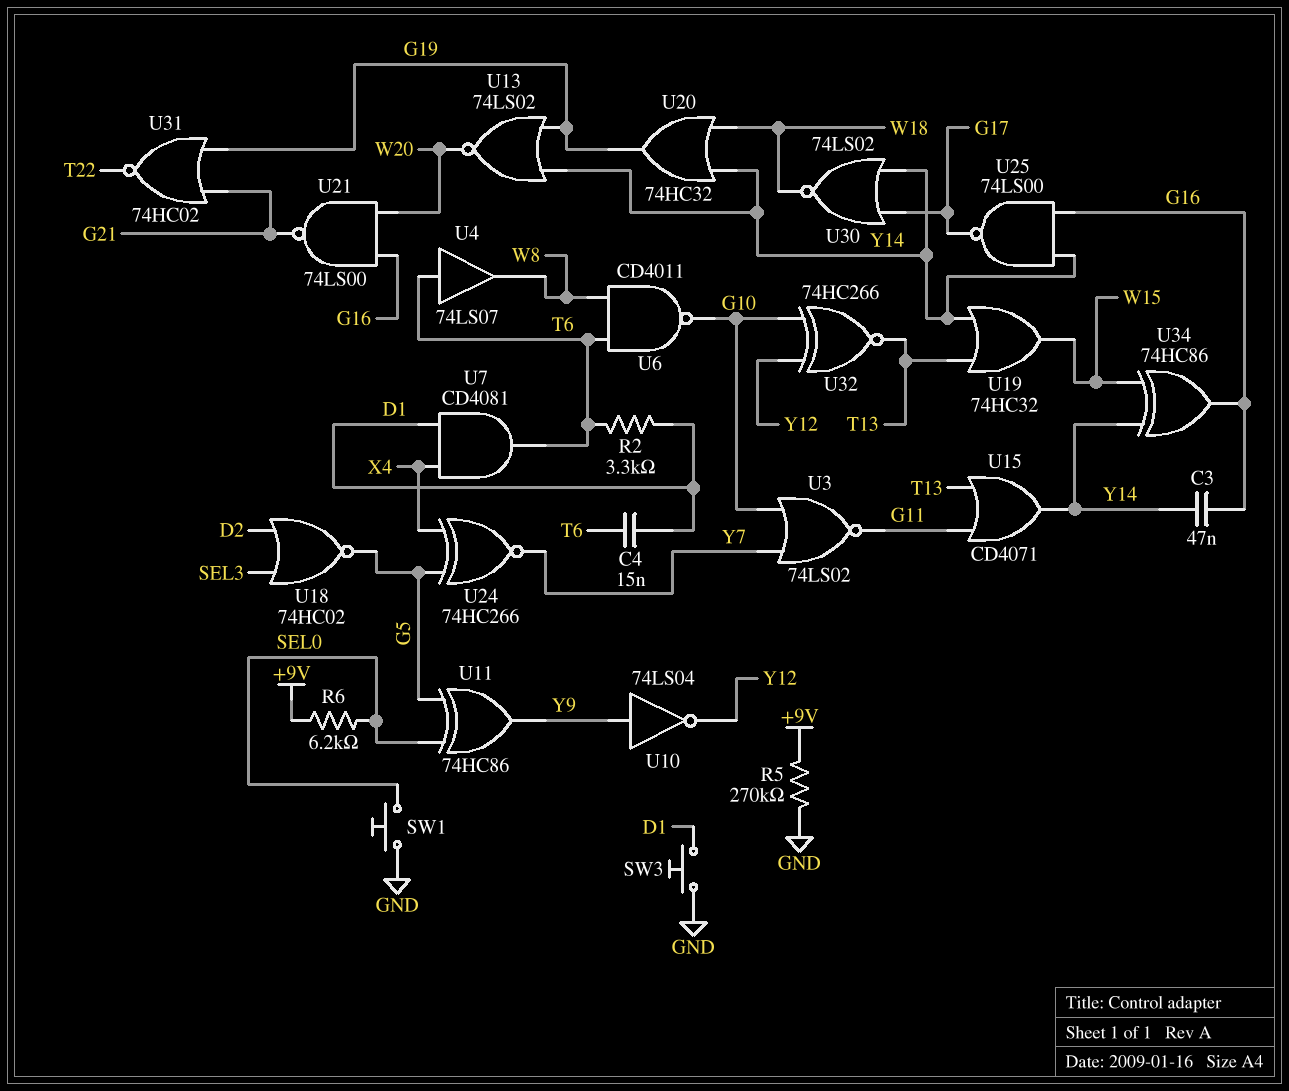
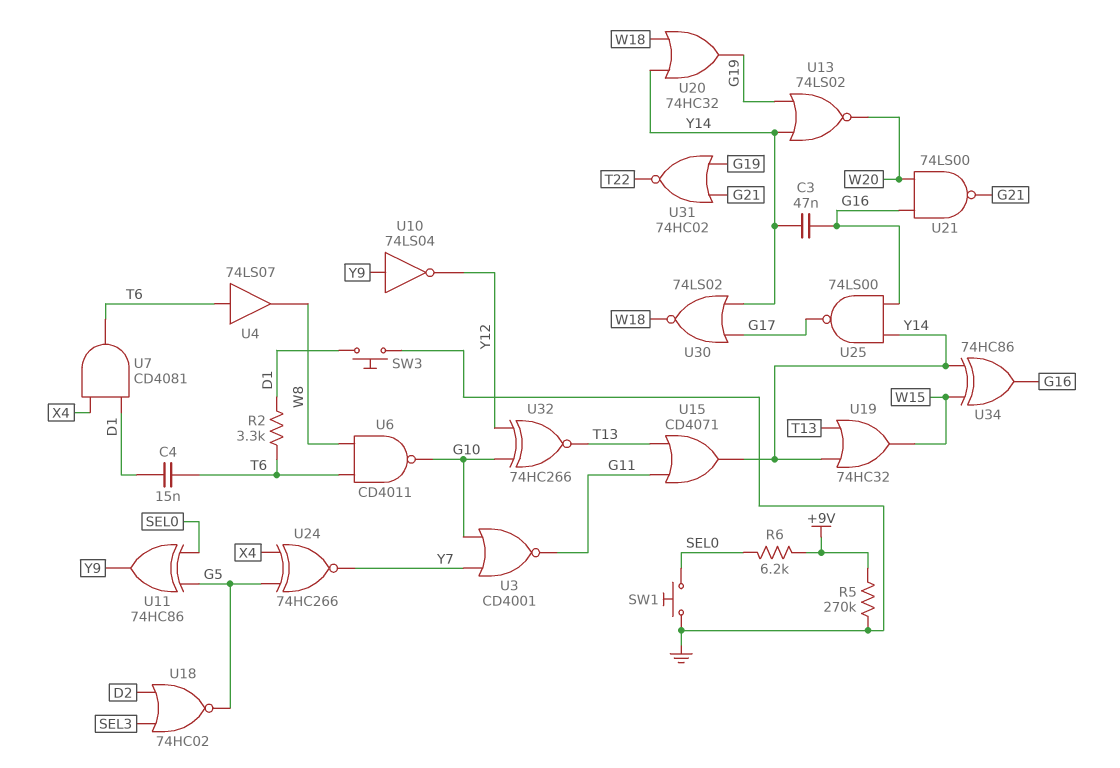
U3: NOR 74LS02 (in G10, in Y7, out G11) -> NOR CD4001 (in G10, in Y7, out G11)

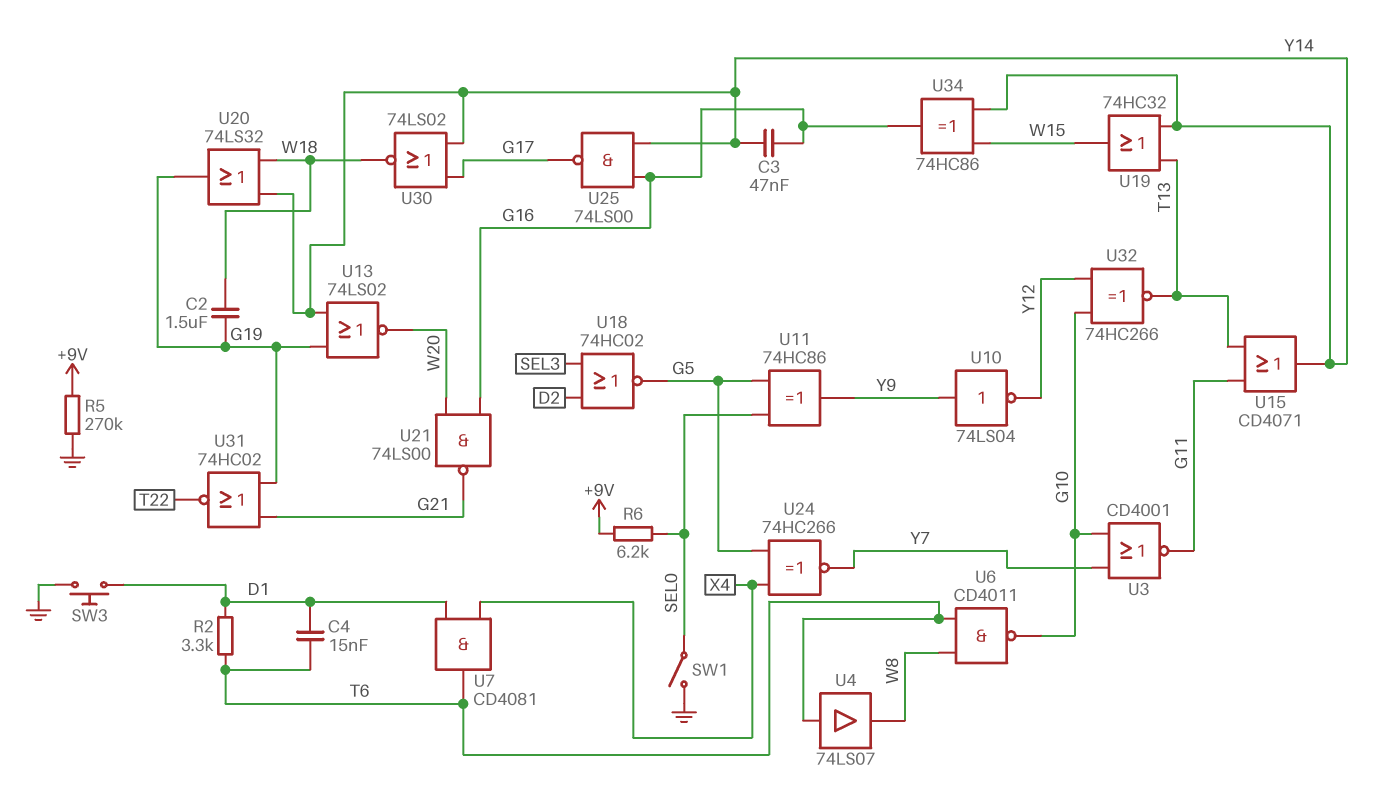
C2: none -> 1.5uF (G19, W18)
SW1: button (GND, SEL0) -> switch (GND, SEL0)
U20: OR 74HC32 (in W18, in Y14, out G19) -> OR 74LS32 (in W18, in Y14, out G19)

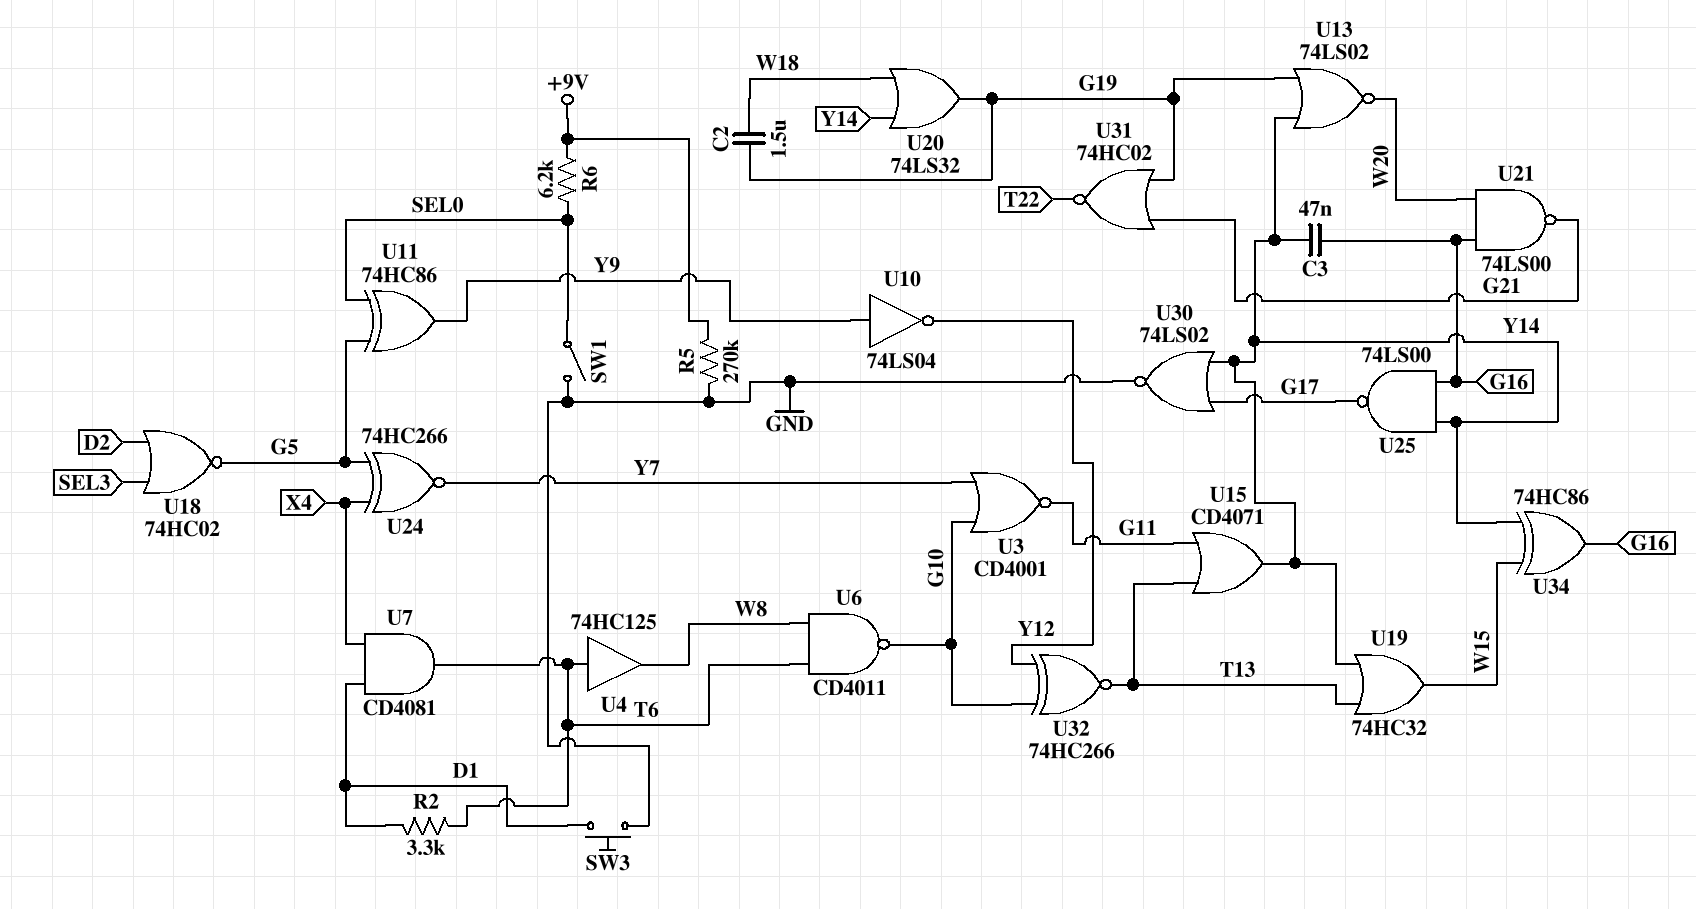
C4: 15nF (D1, T6) -> none
U4: buffer 74LS07 (in T6, out W8) -> buffer 74HC125 (in T6, out W8)
U30: NOR 74LS02 (in G17, in Y14, out W18) -> NOR 74LS02 (in G17, in Y14, out GND)

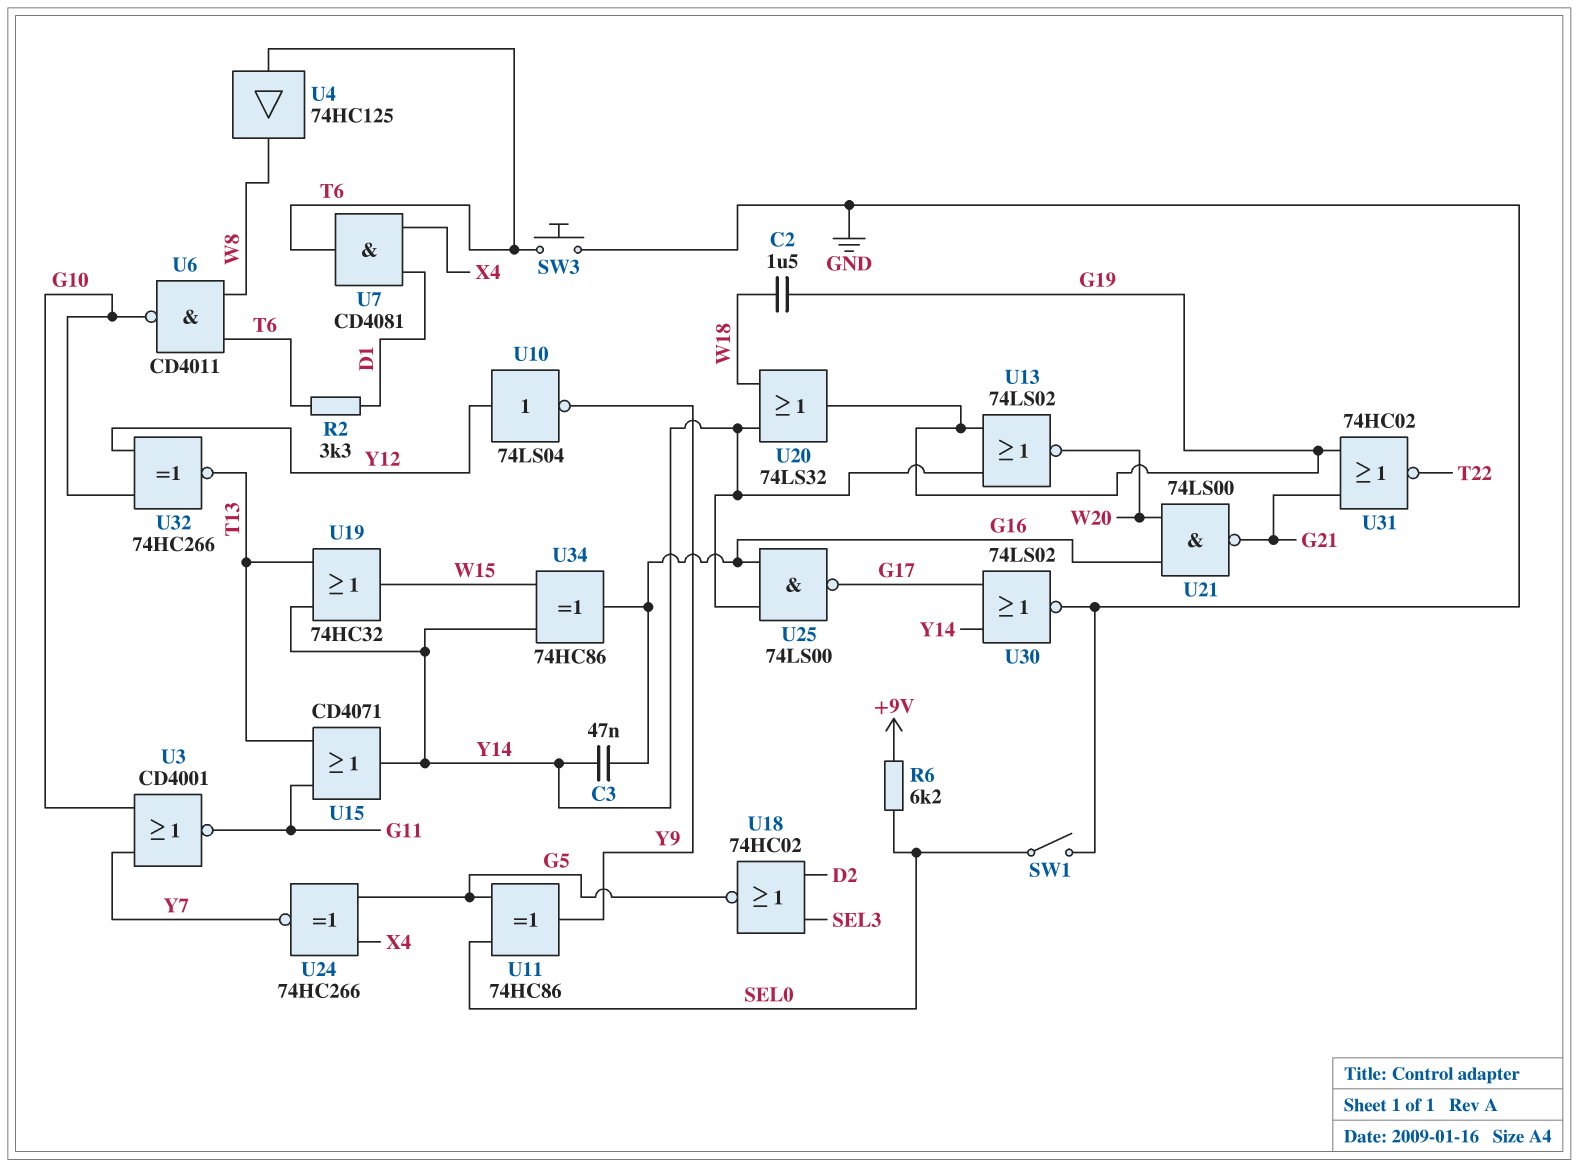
R5: 270k (+9V, GND) -> none
SW3: button (D1, GND) -> button (GND, T6)
U10: NOT 74LS04 (in Y9, out Y12) -> NOT 74LS04 (in Y12, out Y9)

